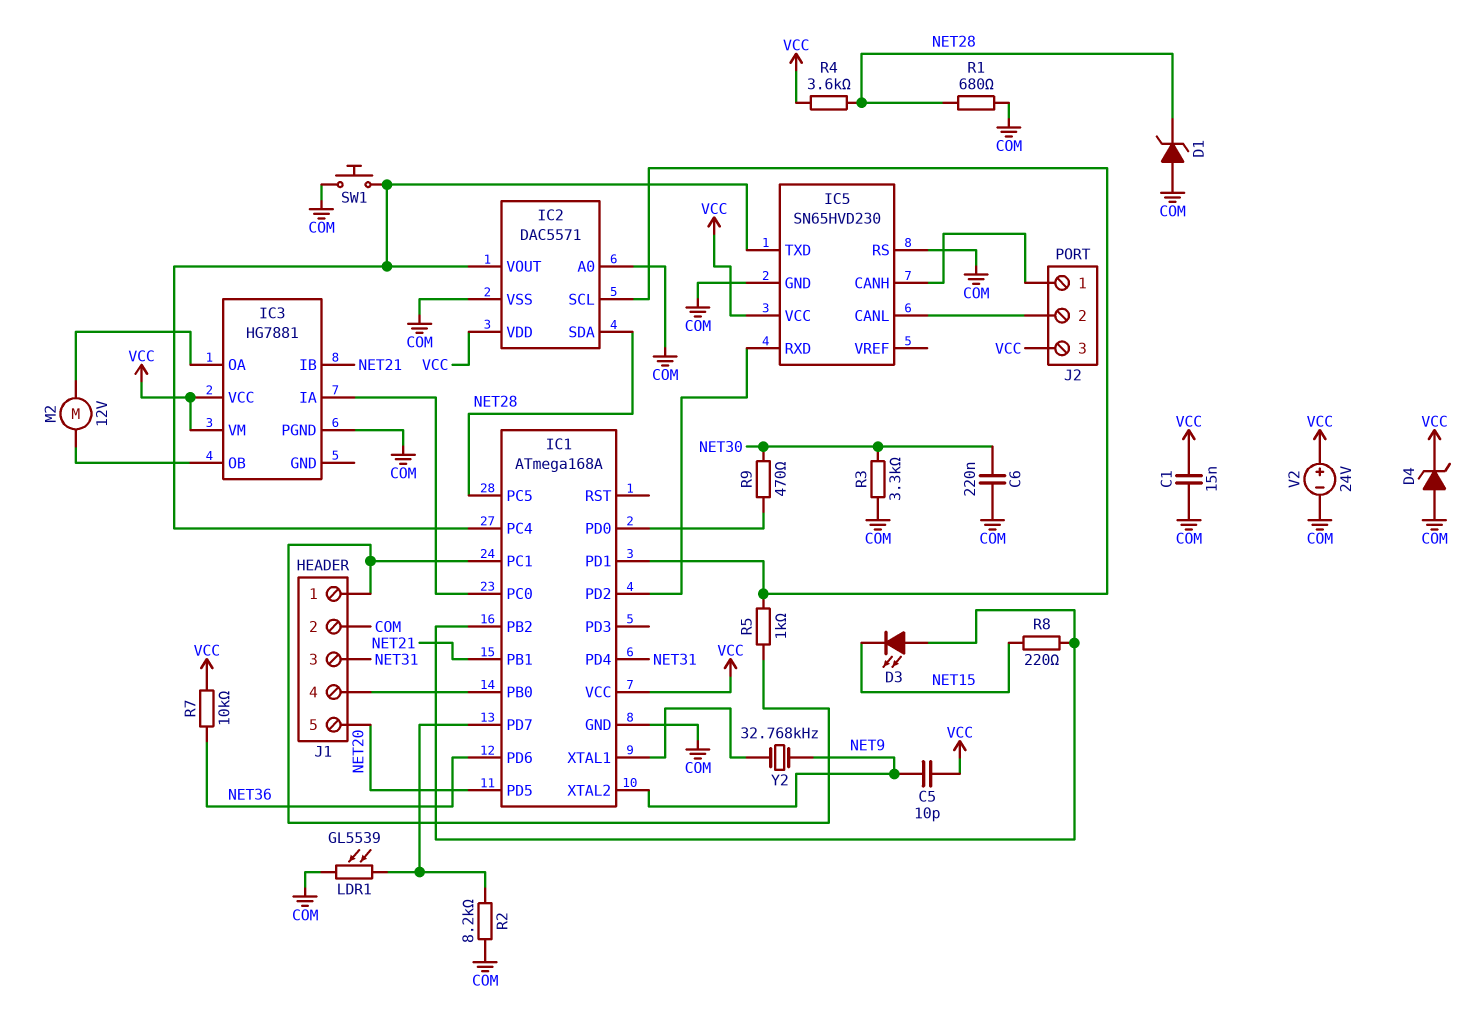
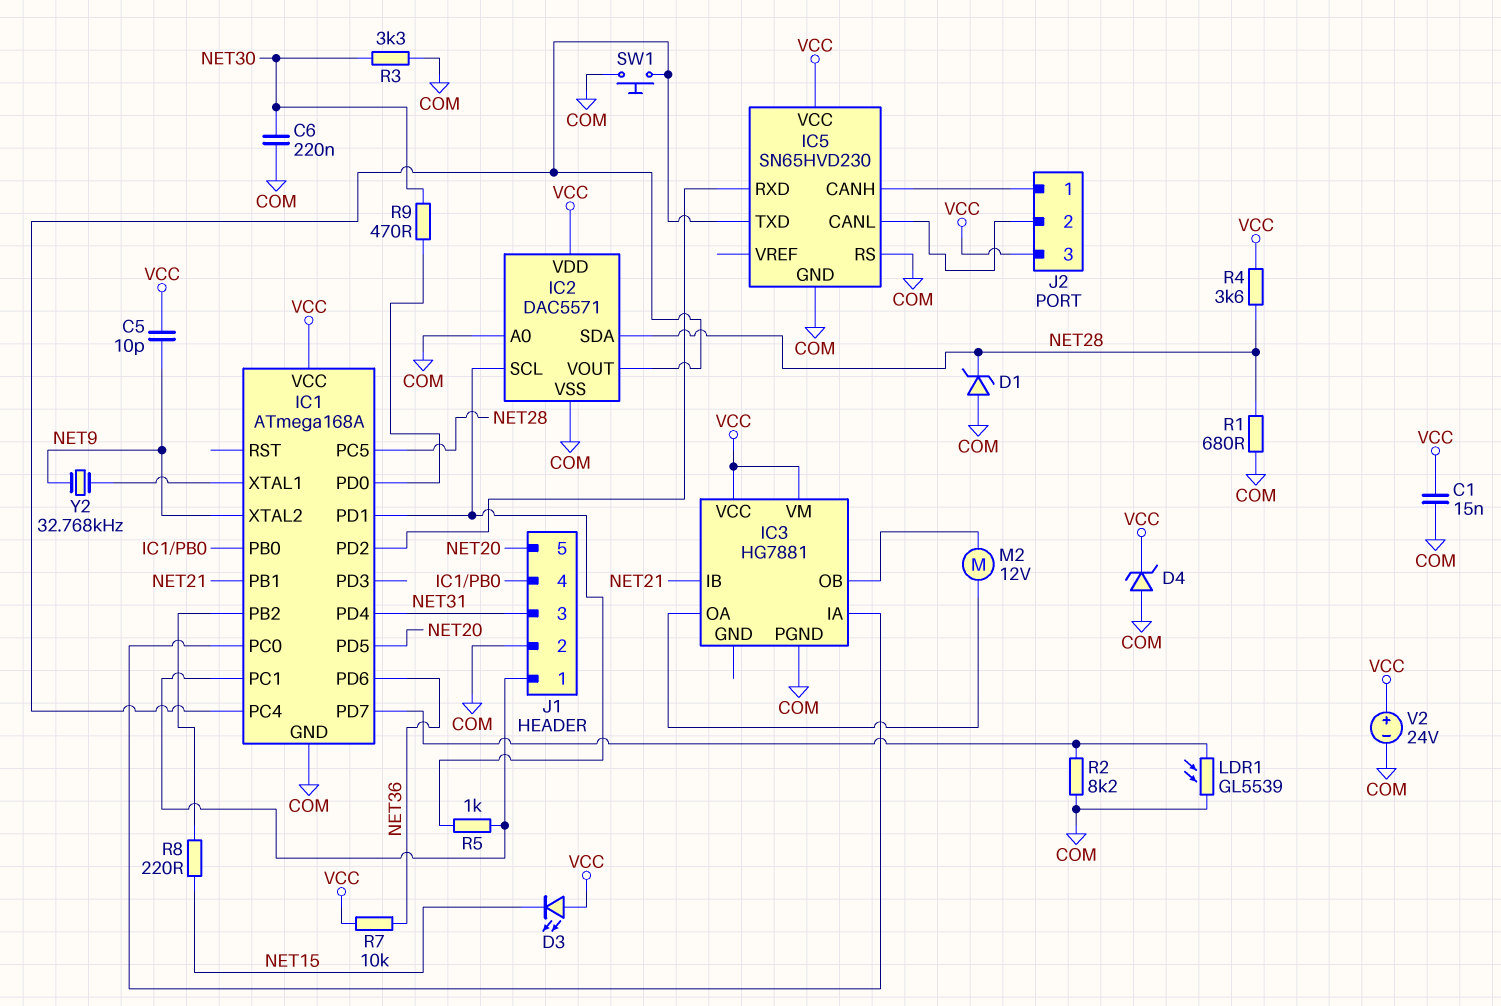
D3: LED (A IC1/PB2, K NET15) -> LED (A VCC, K NET15)

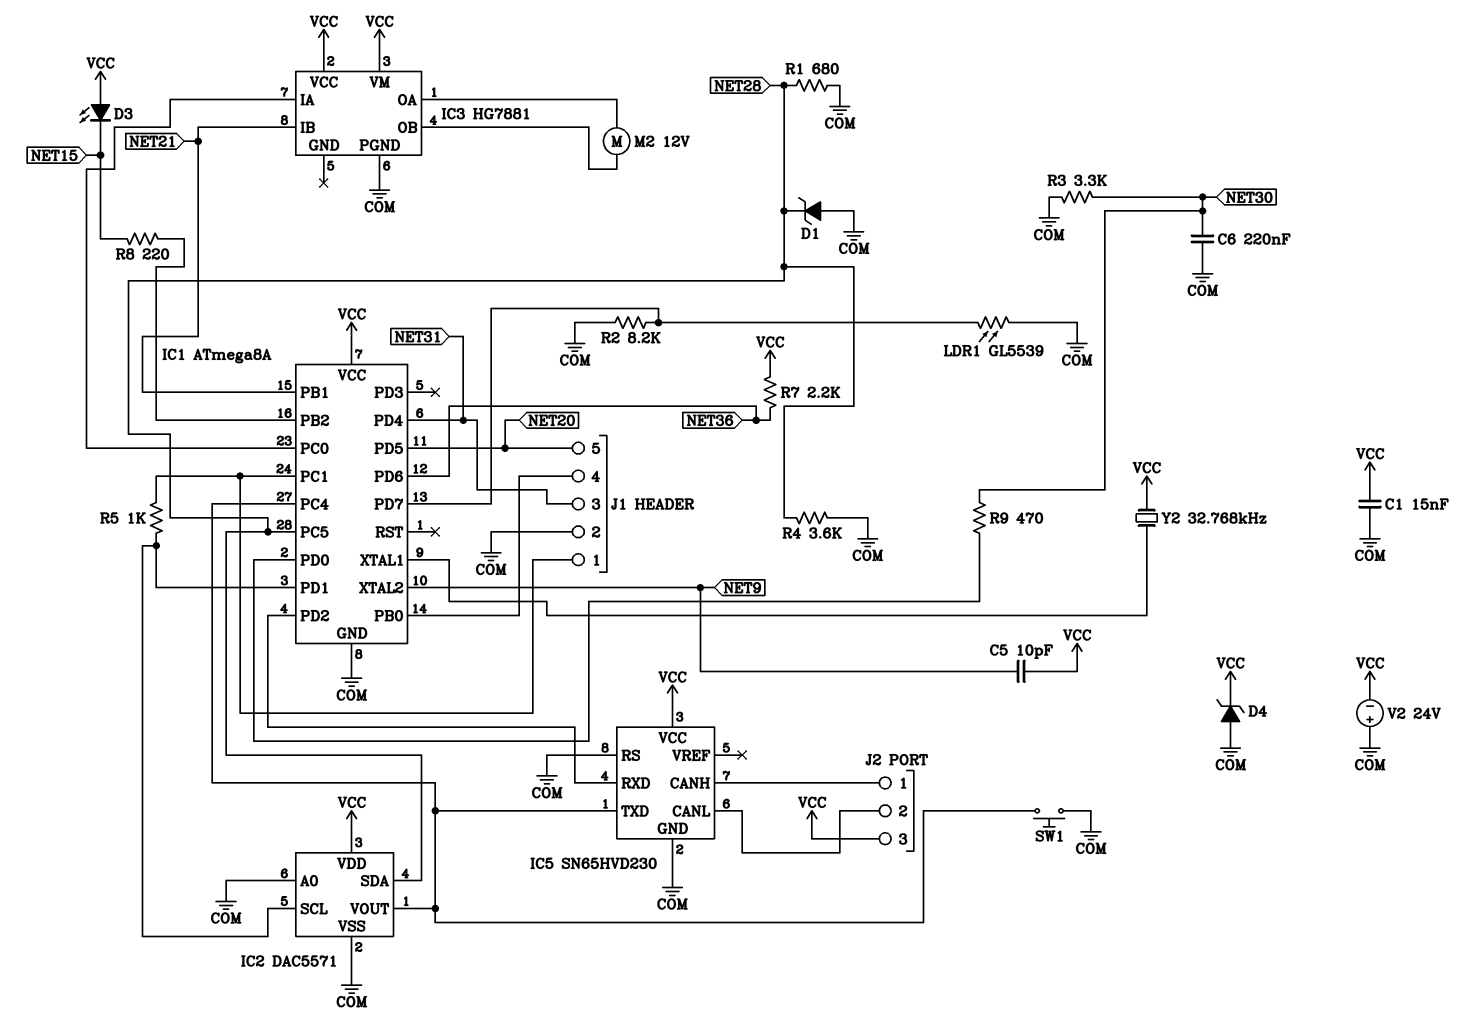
IC1: ATmega168A -> ATmega8A
R4: 3.6k (NET28, VCC) -> 3.6k (COM, NET28)
R7: 10k (NET36, VCC) -> 2.2k (NET36, VCC)
V2: 24V (plus VCC, minus COM) -> 24V (plus COM, minus VCC)
Y2: 32.768kHz (IC1/XTAL1, NET9) -> 32.768kHz (IC1/XTAL1, VCC)

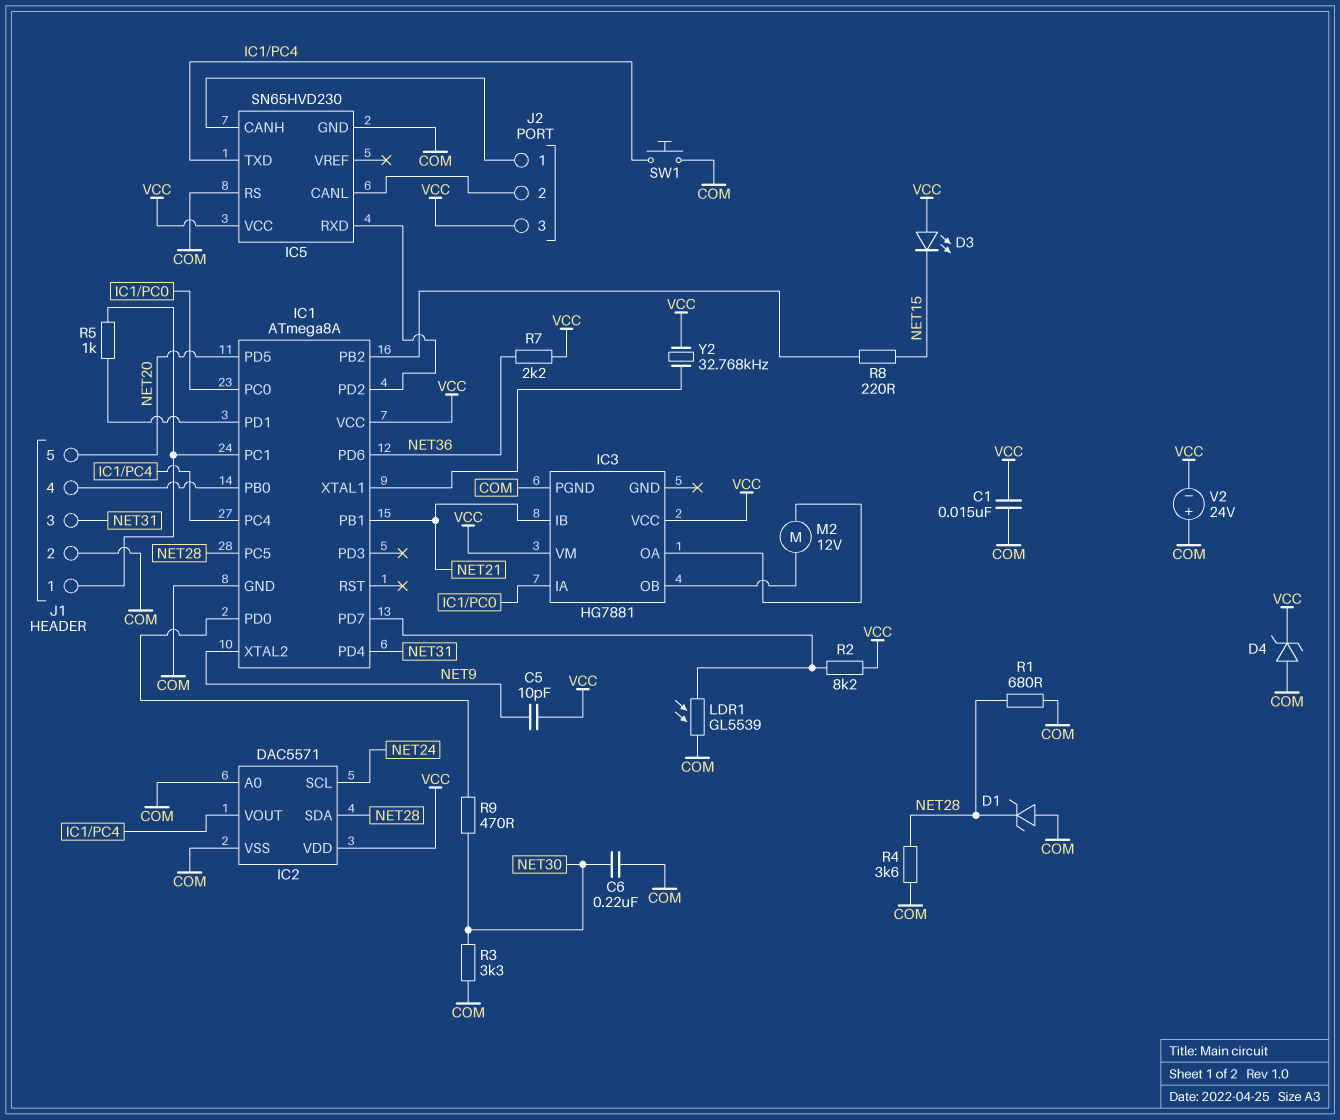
IC2 pin SCL: IC1/PD1 -> NET24
R2: 8.2k (COM, IC1/PD7) -> 8.2k (IC1/PD7, VCC)

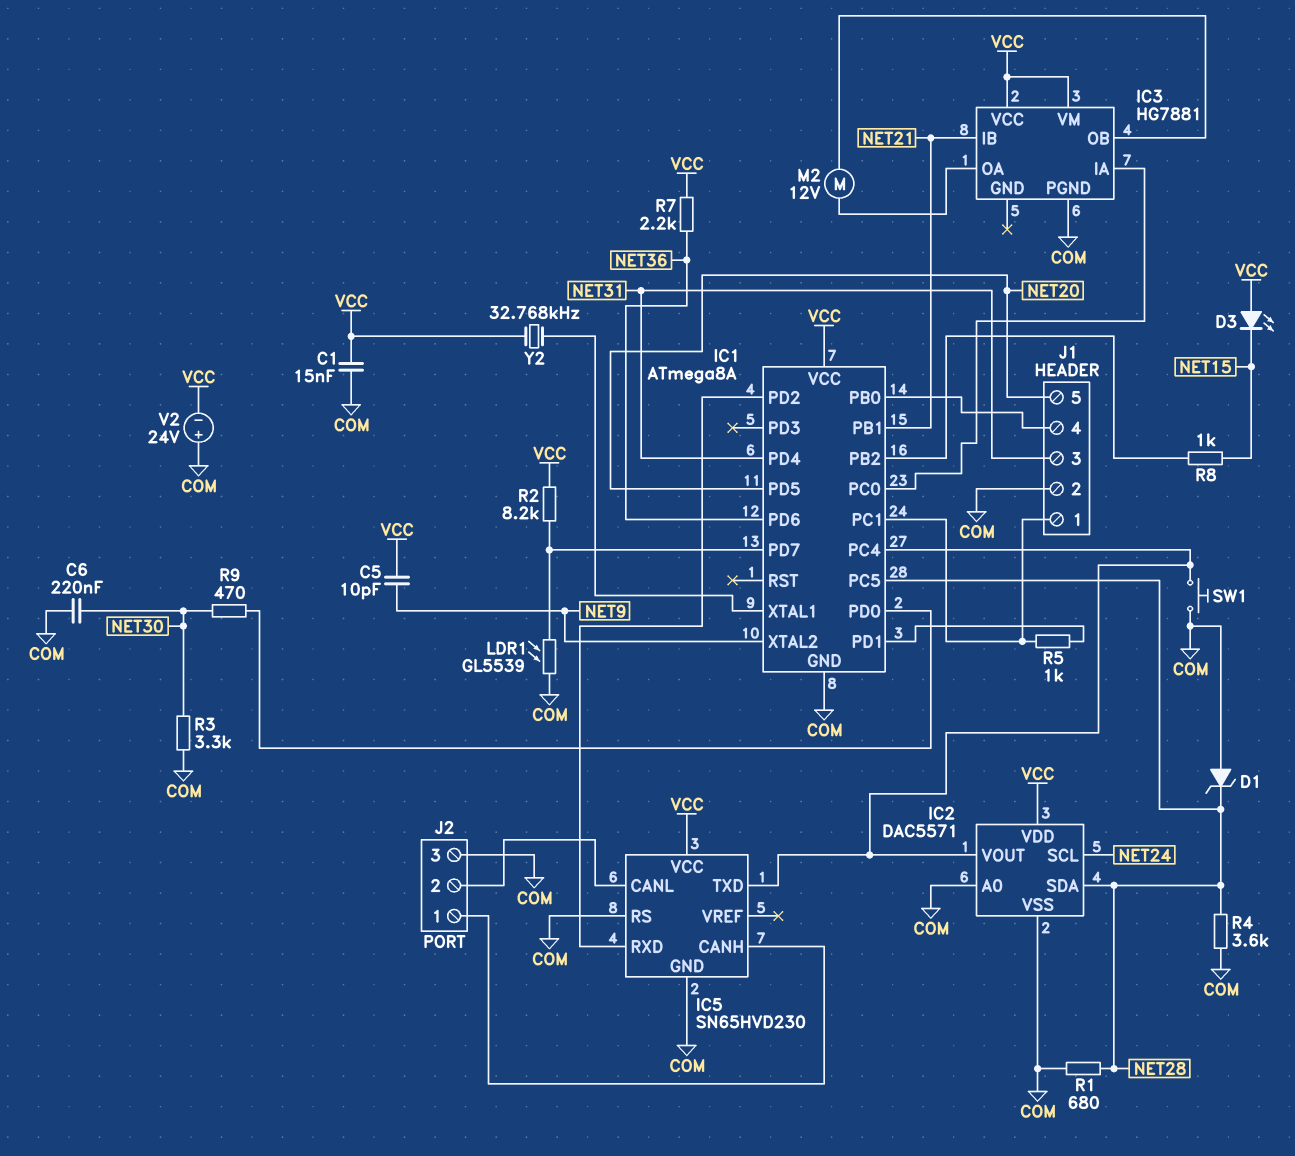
D4: zener (A COM, K VCC) -> none
J2 pin 3: VCC -> COM
R8: 220 (IC1/PB2, NET15) -> 1k (IC1/PB2, NET15)

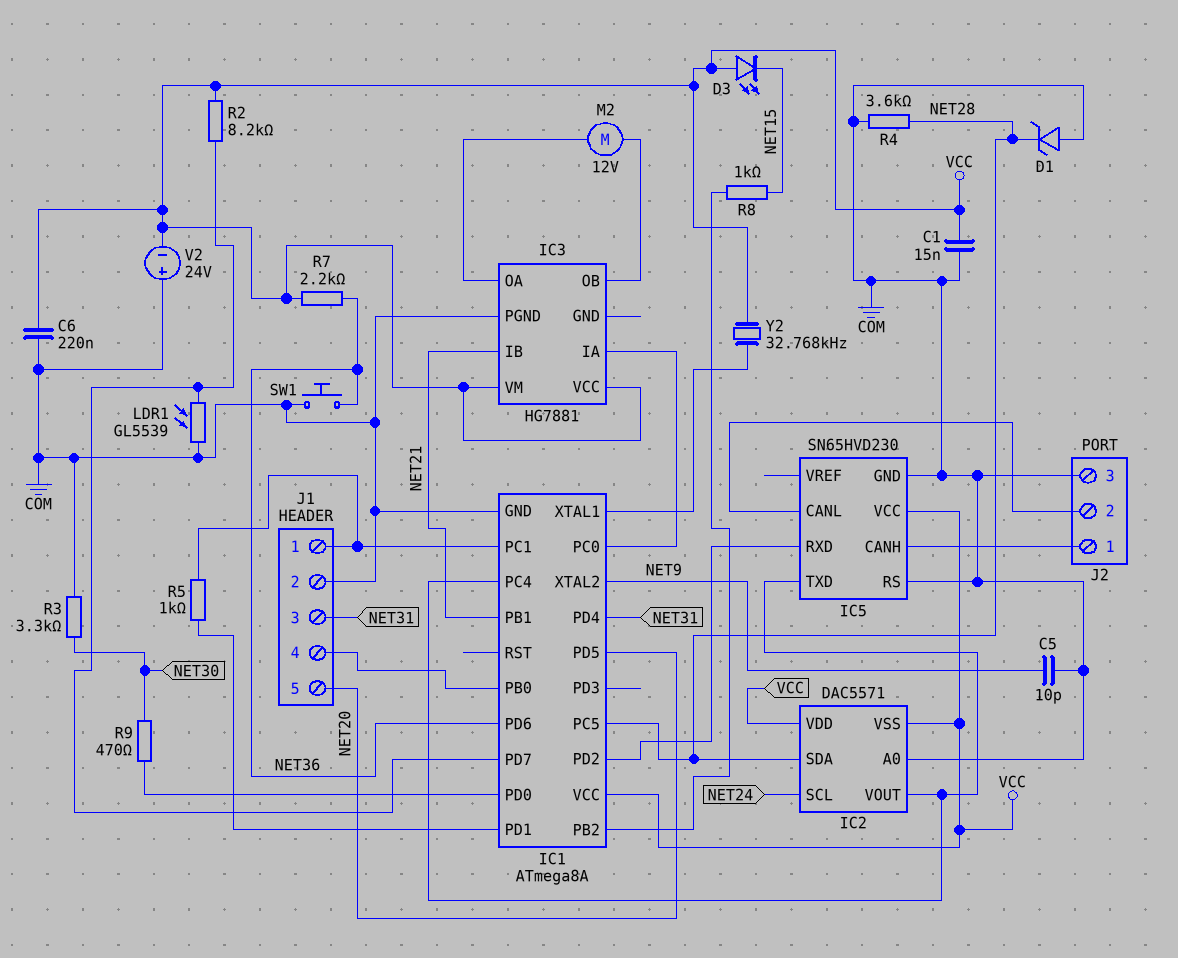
C5: 10pF (NET9, VCC) -> 10pF (COM, NET9)
C6: 220nF (COM, NET30) -> 220nF (COM, VCC)
IC2 pin VSS: COM -> VCC
R1: 680 (COM, NET28) -> none
SW1: button (COM, IC1/PC4) -> button (COM, NET36)

